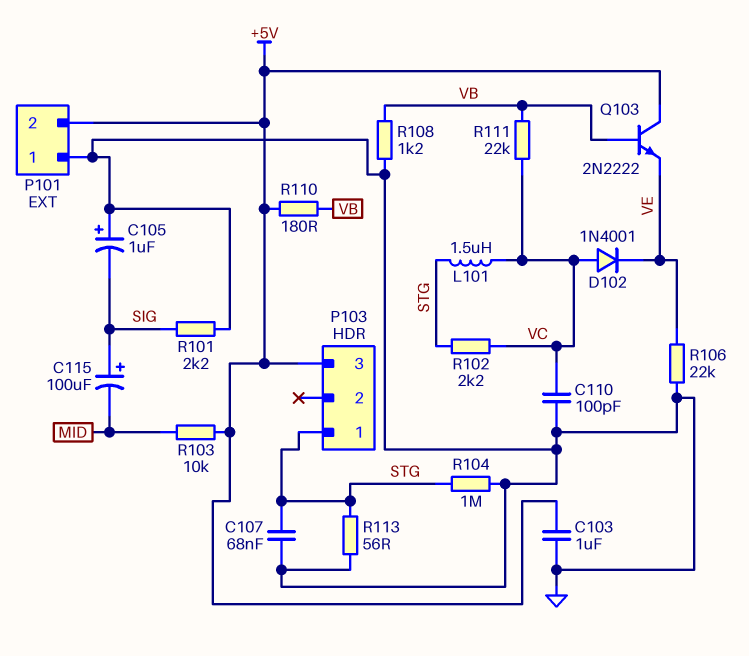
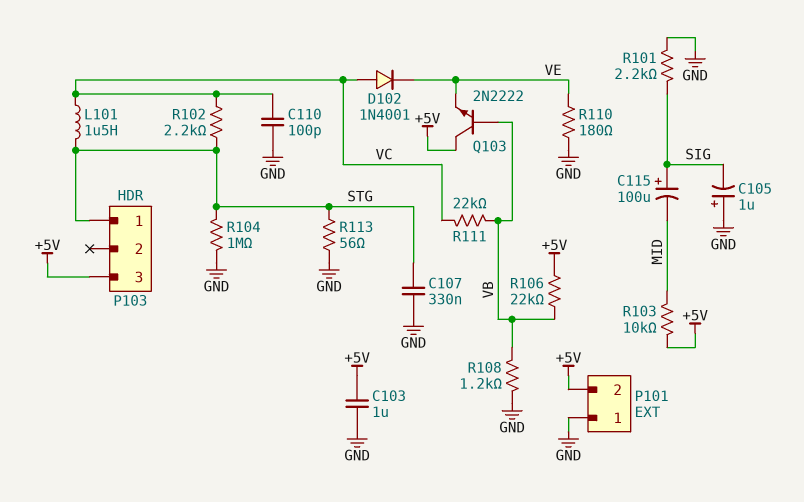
C107: 68nF (GND, STG) -> 330nF (GND, STG)
R106: 22k (GND, VE) -> 22k (+5V, VB)
R110: 180 (+5V, VB) -> 180 (GND, VE)

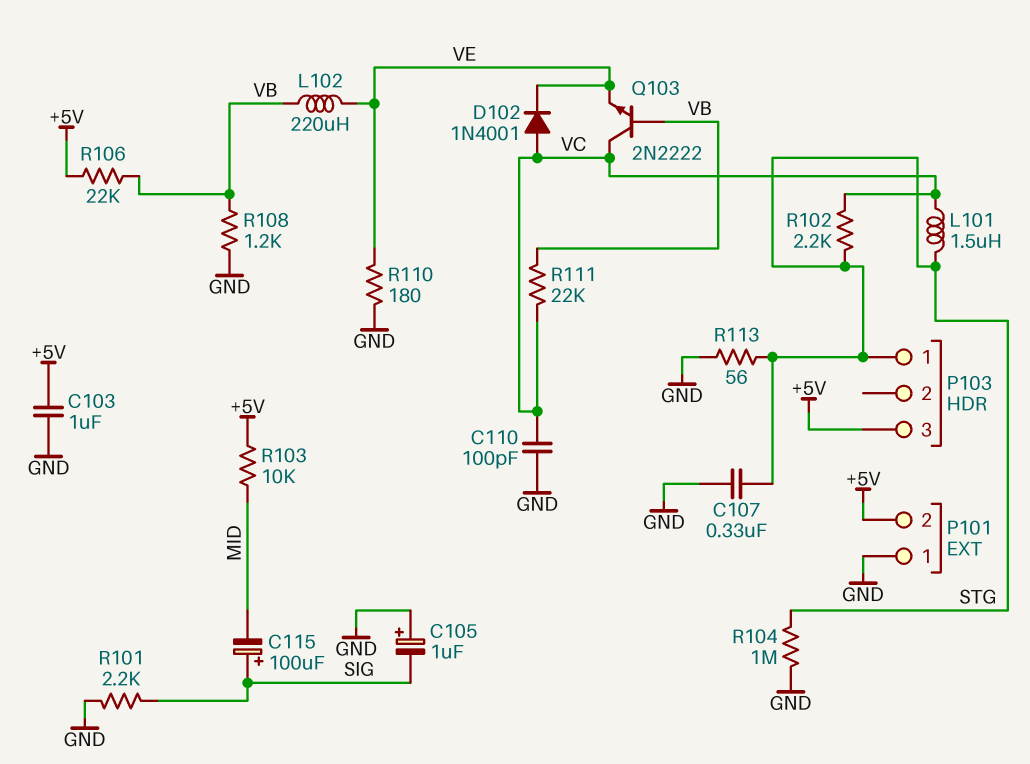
L102: none -> 220uH (VB, VE)
Q103: NPN 2N2222 (B VB, C +5V, E VE) -> NPN 2N2222 (B VB, C VC, E VE)

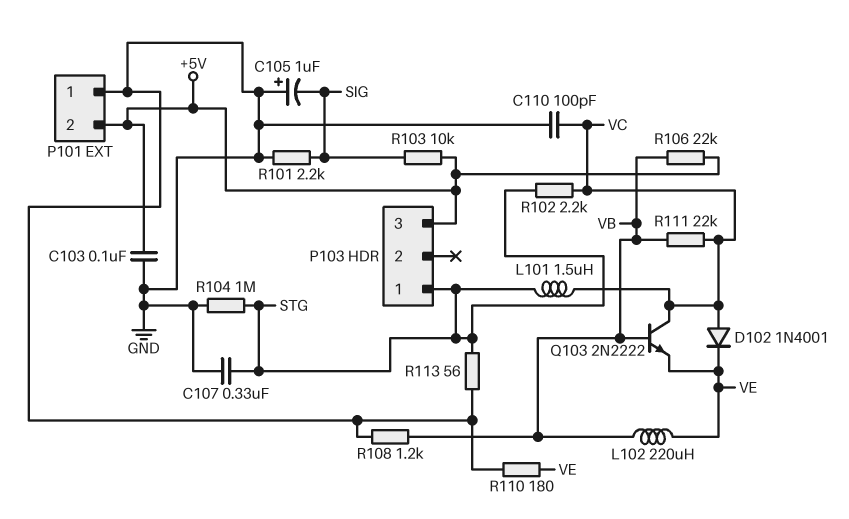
C103: 1uF (+5V, GND) -> 100nF (+5V, GND)
C115: 100uF (plus SIG, minus MID) -> none
R103: 10k (+5V, MID) -> 10k (+5V, SIG)

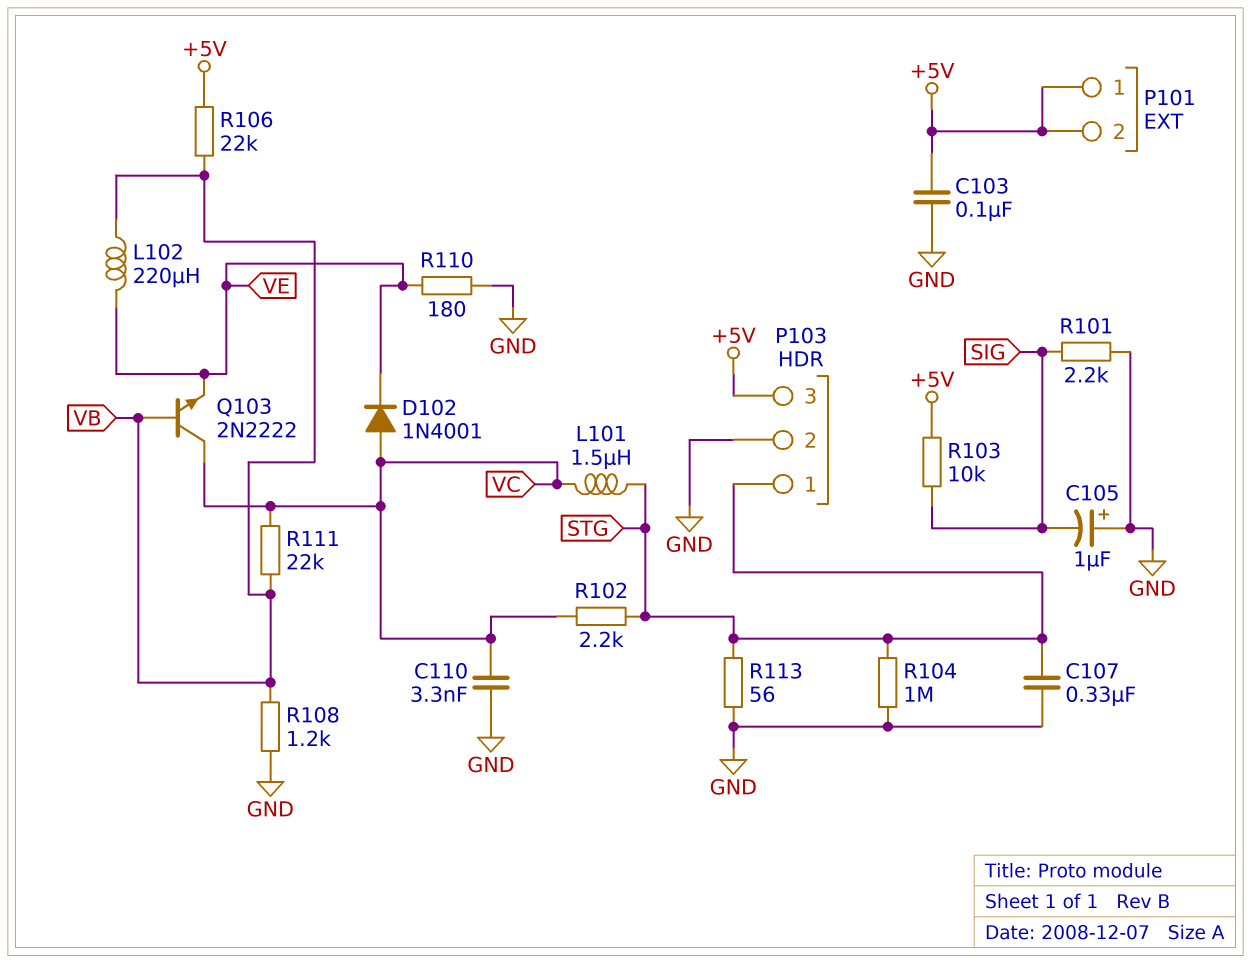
C110: 100pF (GND, VC) -> 3.3nF (GND, VC)
P101 pin 1: GND -> +5V
P103 pin 2: none -> GND

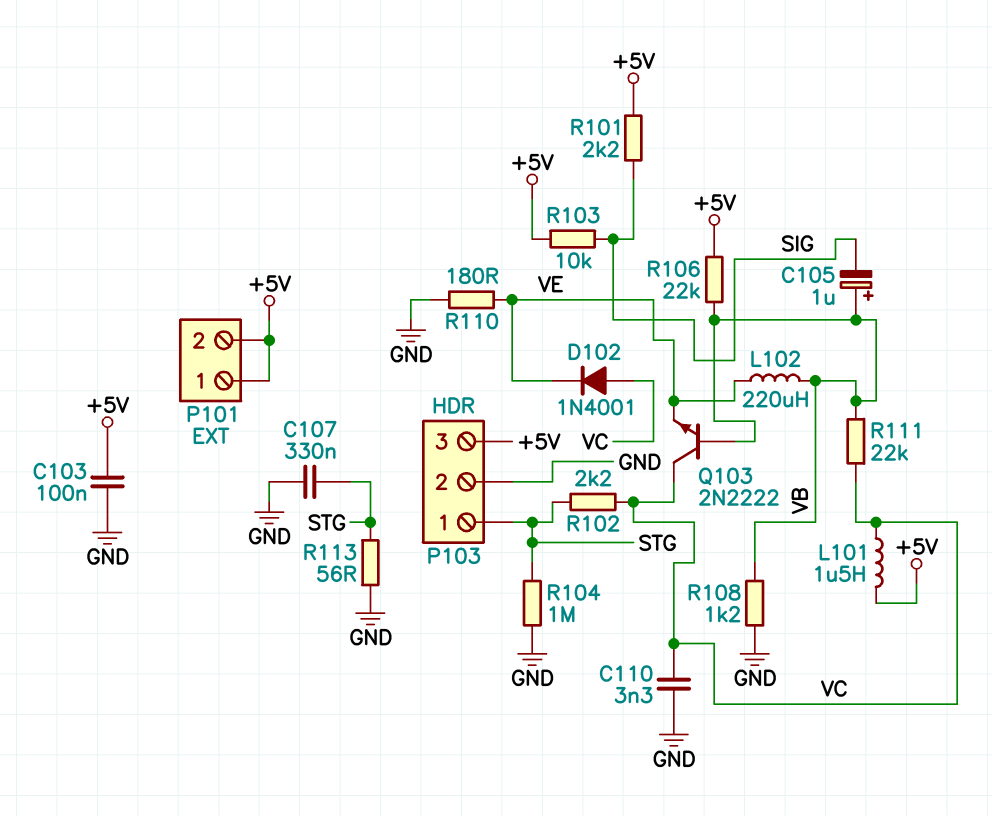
C105: 1uF (plus GND, minus SIG) -> 1uF (plus VB, minus SIG)
L101: 1.5uH (STG, VC) -> 1.5uH (+5V, VC)
R101: 2.2k (GND, SIG) -> 2.2k (+5V, SIG)

